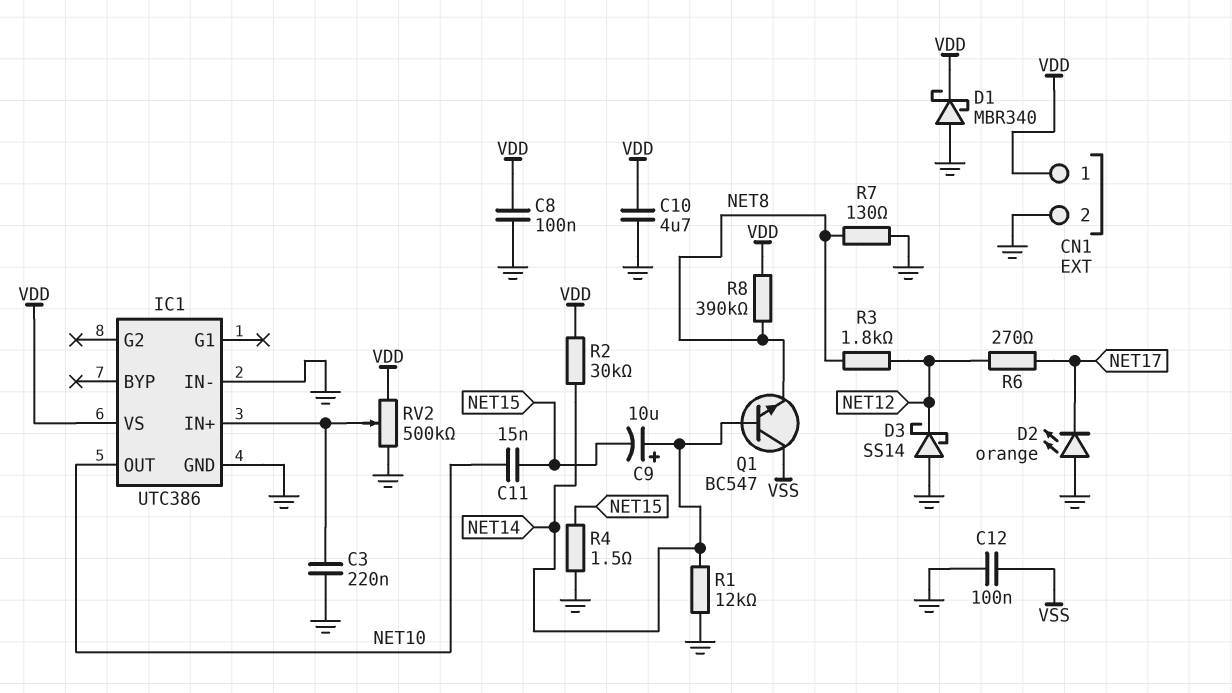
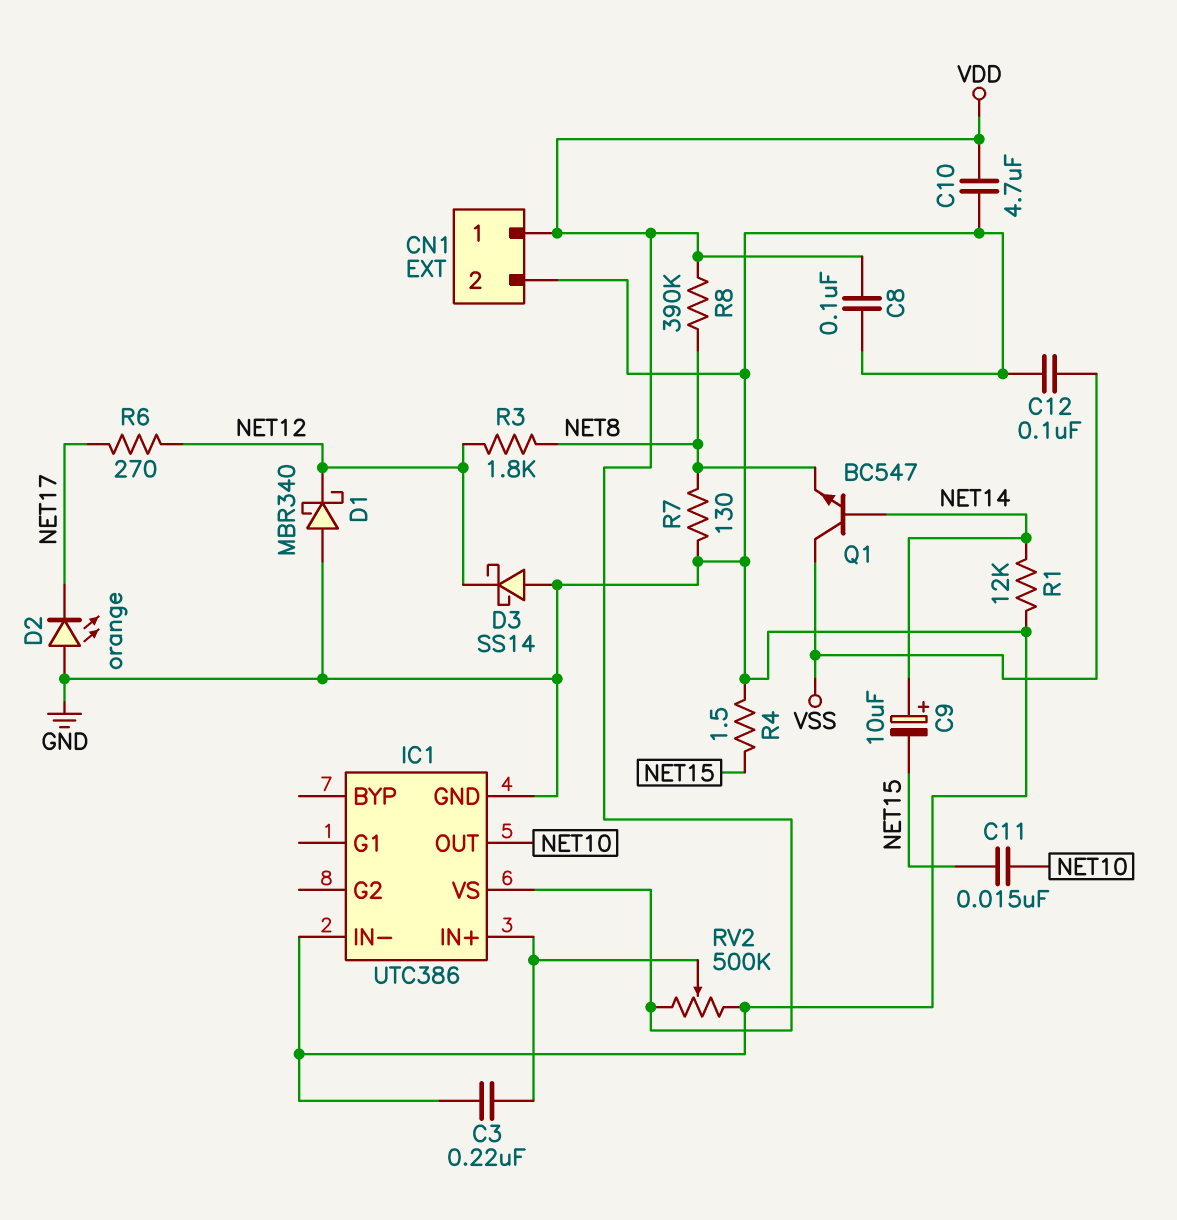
D1: schottky MBR340 (A GND, K VDD) -> schottky MBR340 (A GND, K NET12)
R2: 30k (NET14, VDD) -> none

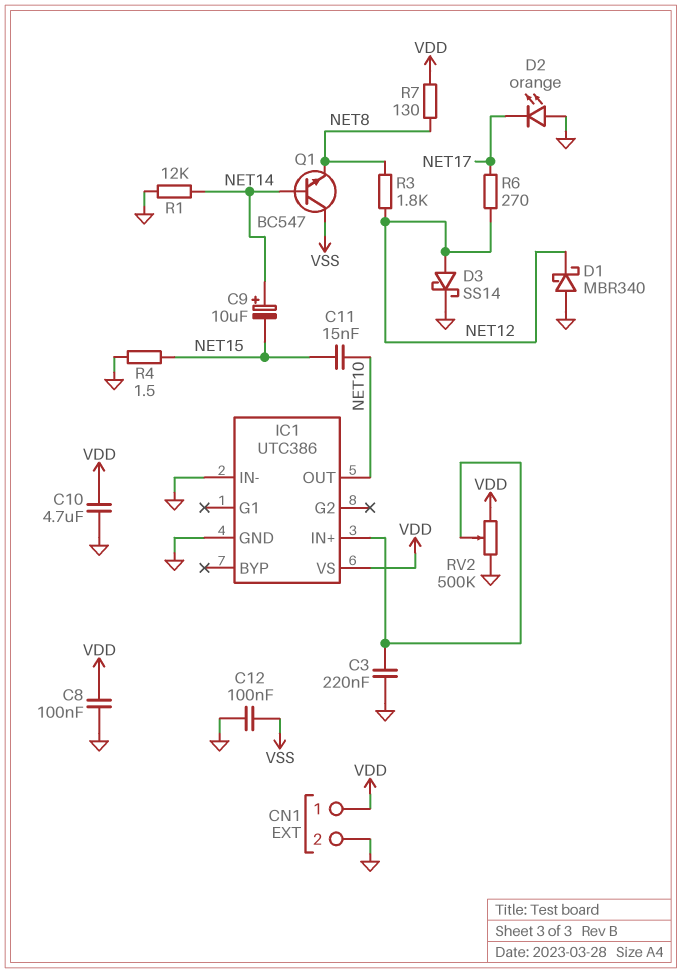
D3: schottky SS14 (A GND, K NET12) -> schottky SS14 (A NET12, K GND)
R7: 130 (GND, NET8) -> 130 (NET8, VDD)
R8: 390k (NET8, VDD) -> none

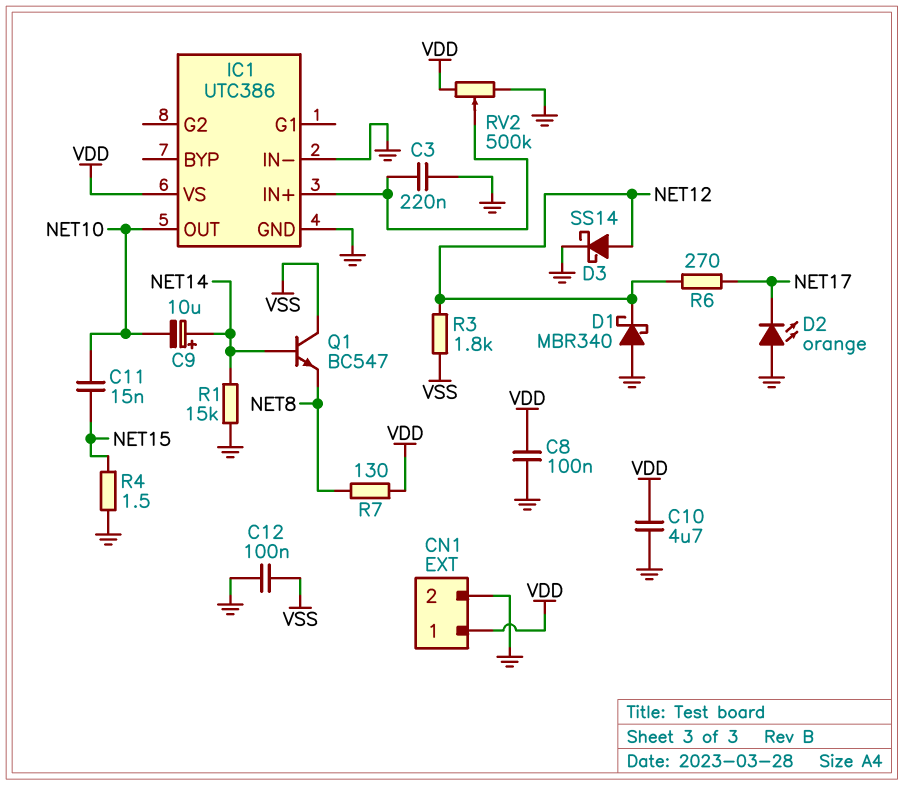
C9: 10uF (plus NET14, minus NET15) -> 10uF (plus NET14, minus NET10)
R1: 12k (GND, NET14) -> 15k (GND, NET14)
R3: 1.8k (NET8, NET12) -> 1.8k (NET12, VSS)

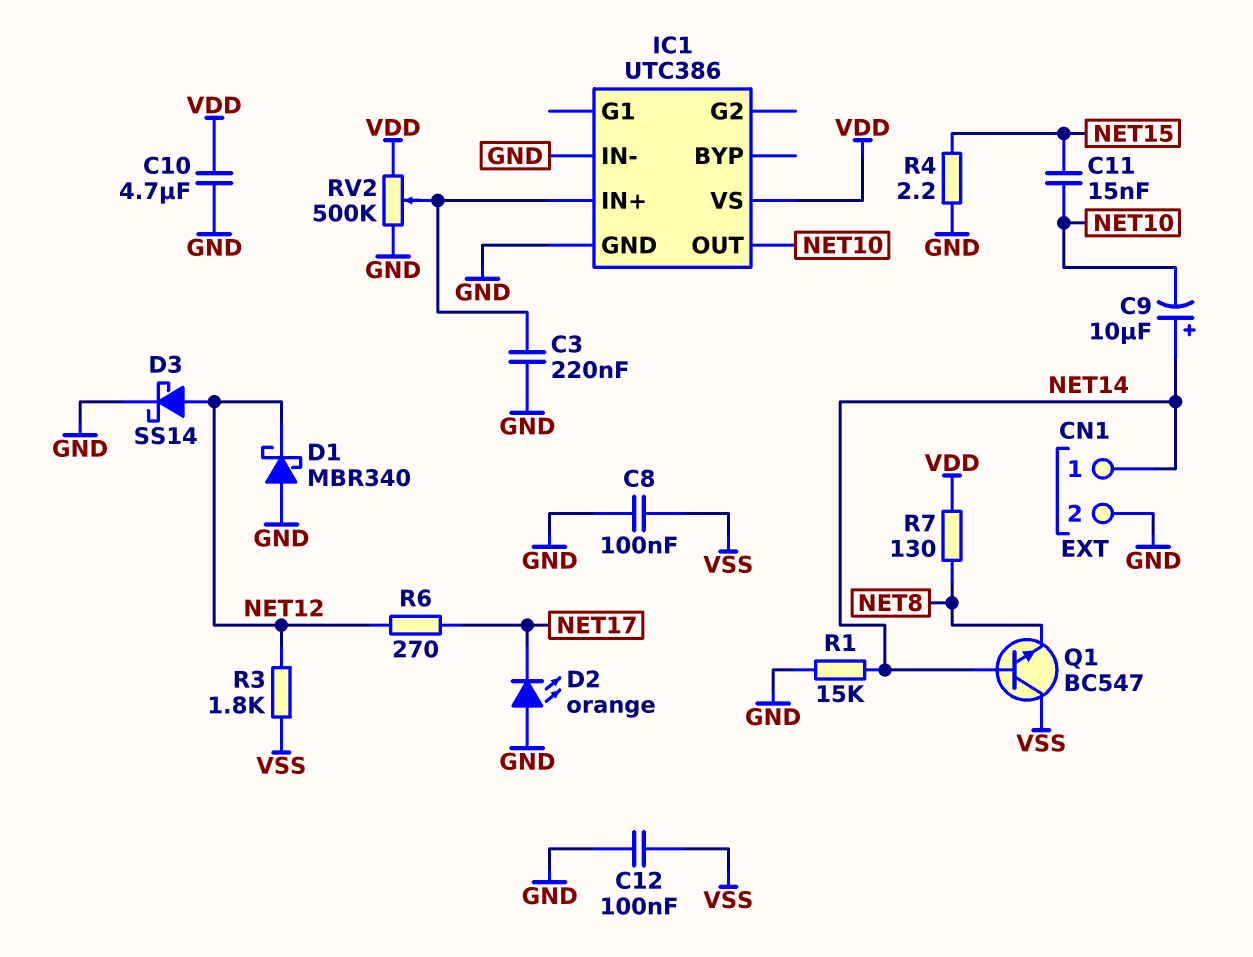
C8: 100nF (GND, VDD) -> 100nF (GND, VSS)
CN1 pin 1: VDD -> NET14
R4: 1.5 (GND, NET15) -> 2.2 (GND, NET15)

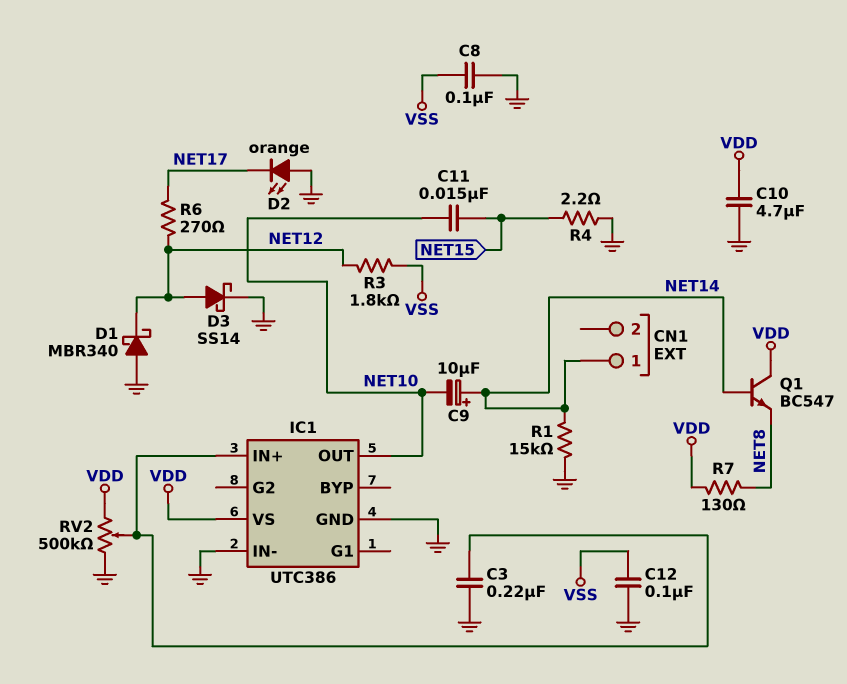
CN1 pin 2: GND -> none
Q1: NPN BC547 (B NET14, C VSS, E NET8) -> NPN BC547 (B NET14, C VDD, E NET8)

